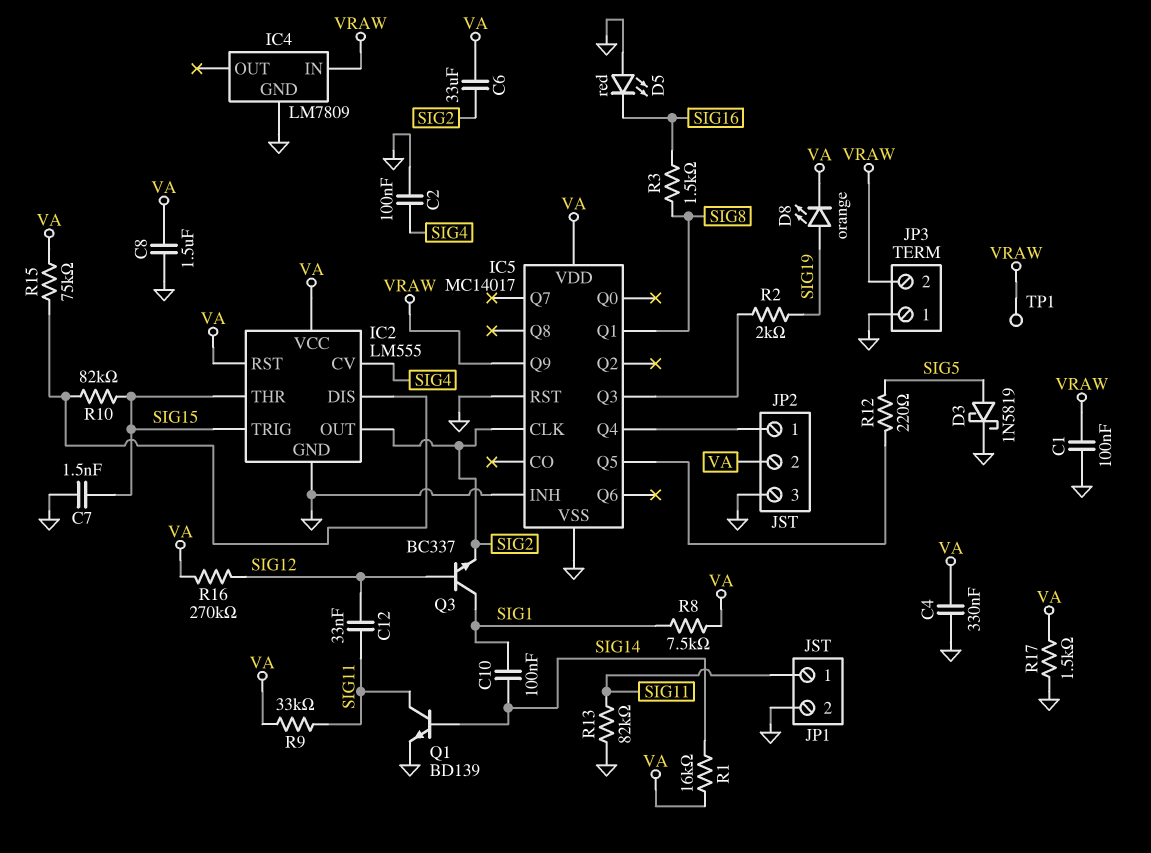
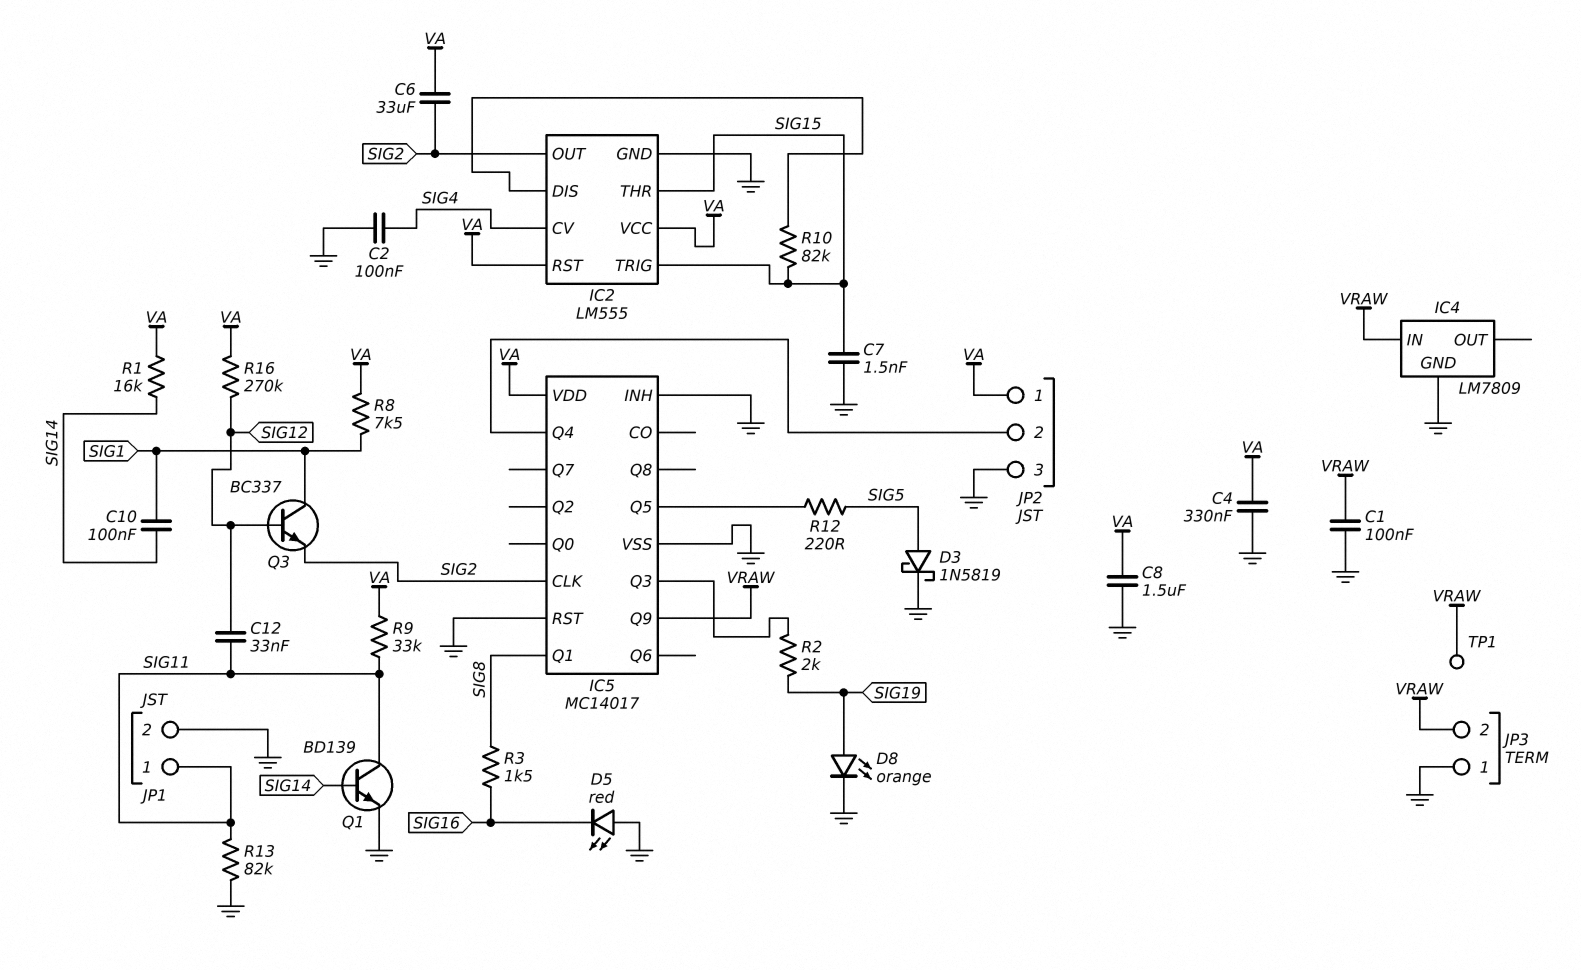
D8: LED orange (A SIG19, K VA) -> LED orange (A SIG19, K GND)
JP2 pin 1: IC5/Q4 -> VA
JP2 pin 2: VA -> IC5/Q4
R15: 75k (IC2/DIS, VA) -> none
R17: 1.5k (GND, VA) -> none

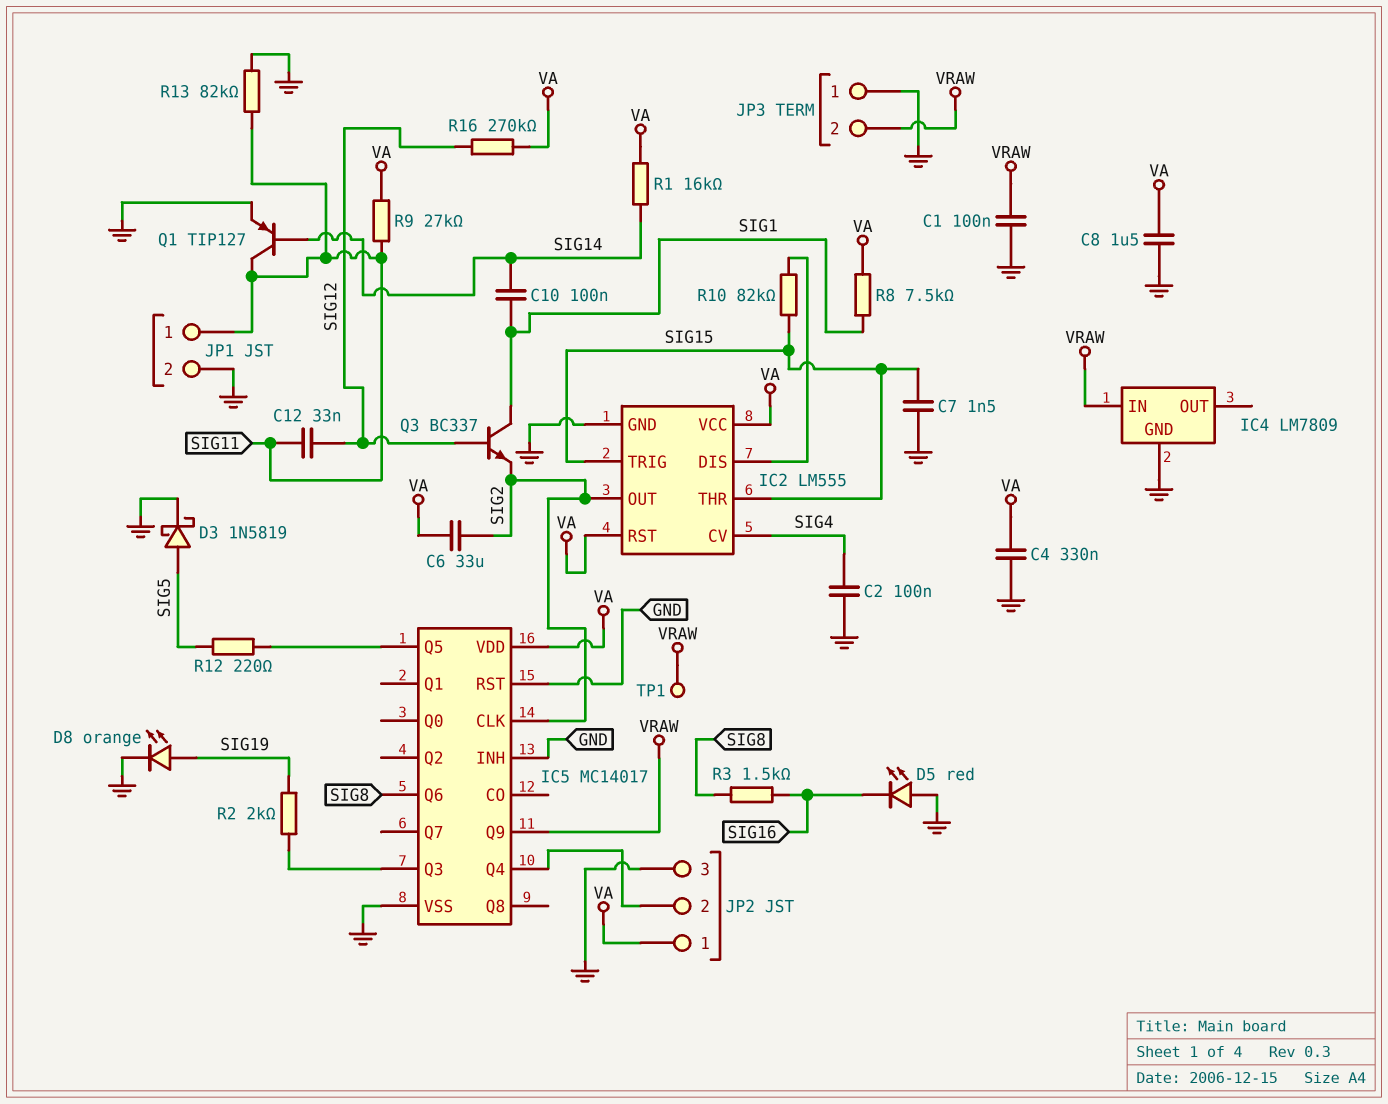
IC5 pin Q1: SIG8 -> none
IC5 pin Q6: none -> SIG8
Q1: NPN BD139 (B SIG14, C SIG11, E GND) -> PNP TIP127 (B SIG14, C SIG11, E GND)
R9: 33k (SIG11, VA) -> 27k (SIG11, VA)

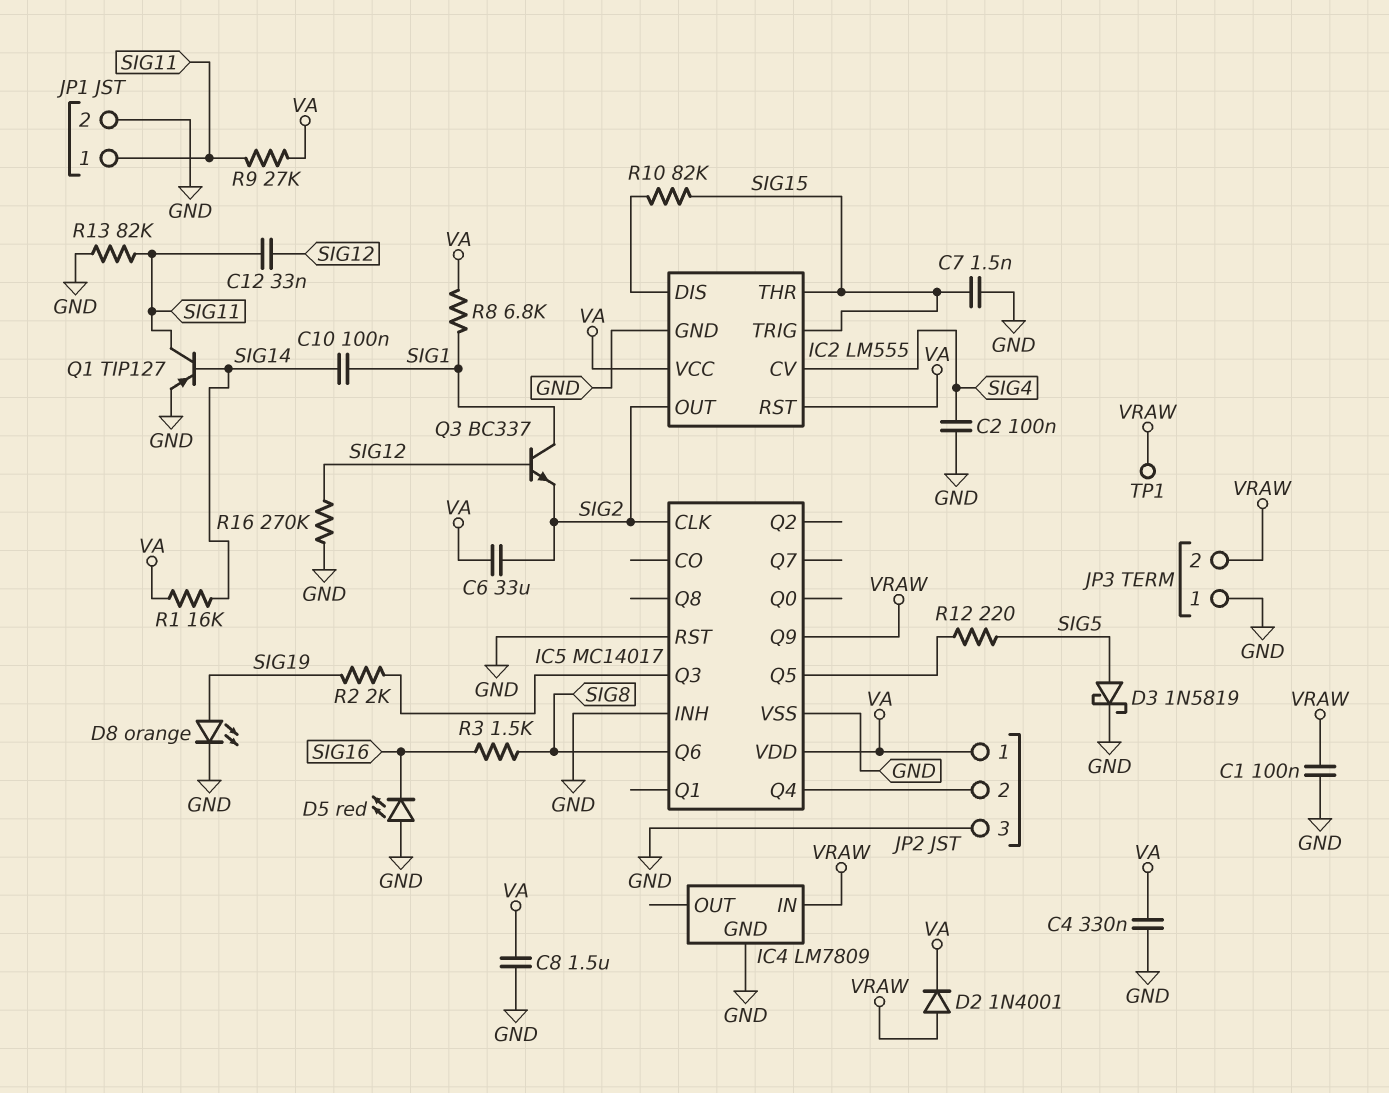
D2: none -> diode 1N4001 (A VRAW, K VA)
R8: 7.5k (SIG1, VA) -> 6.8k (SIG1, VA)
R16: 270k (SIG12, VA) -> 270k (GND, SIG12)

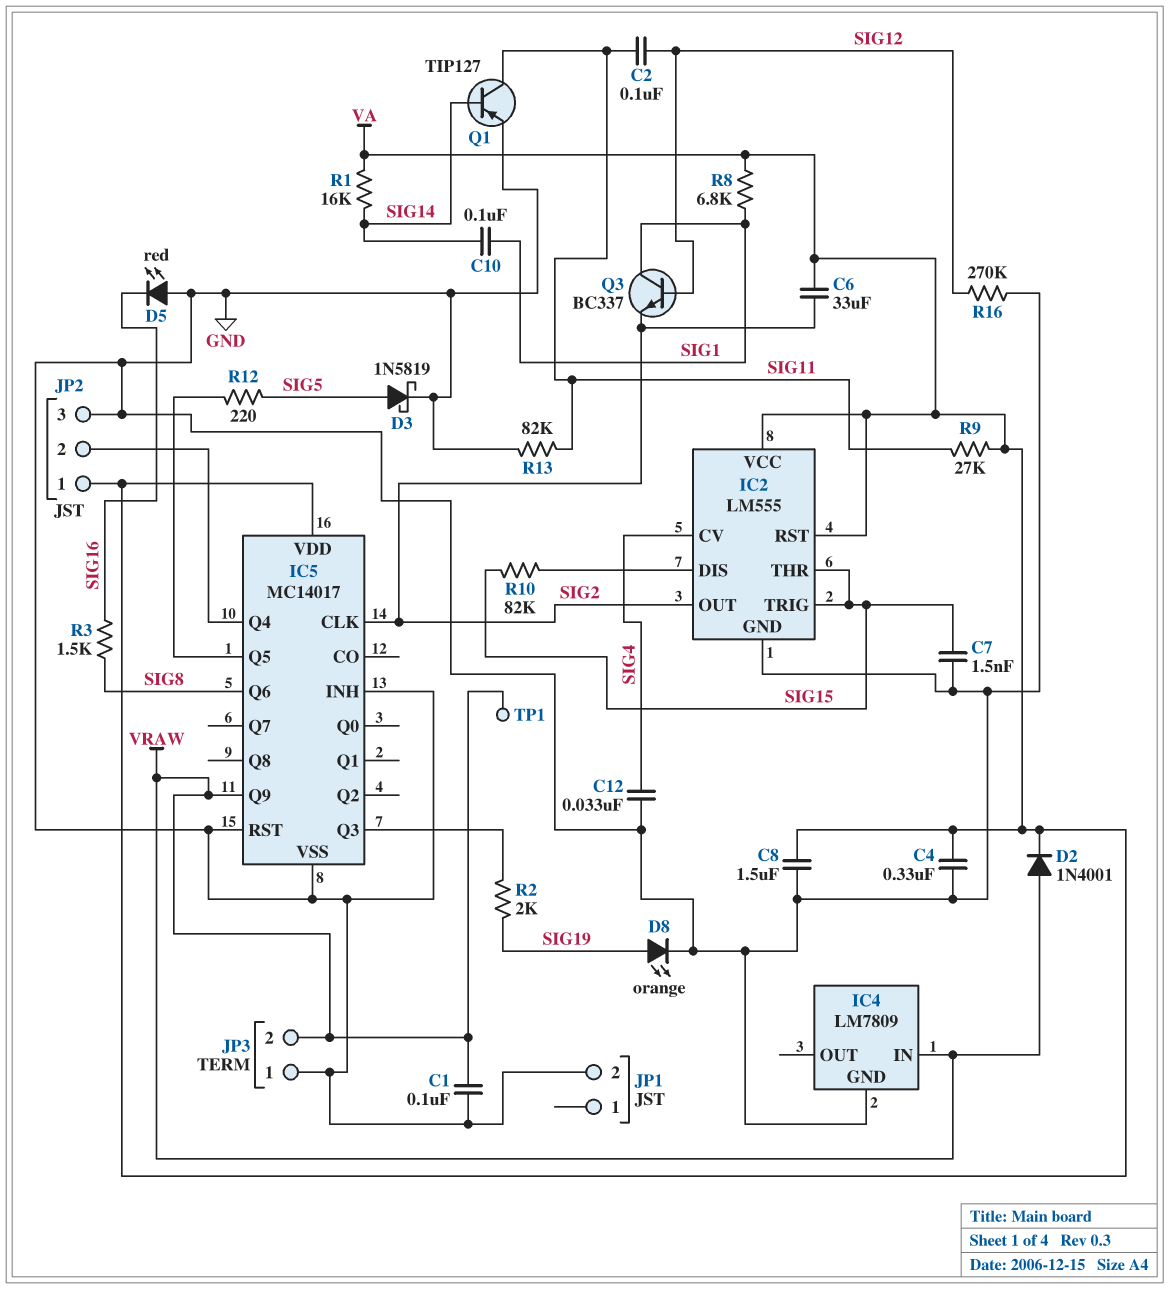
C2: 100nF (GND, SIG4) -> 100nF (SIG11, SIG12)
C12: 33nF (SIG11, SIG12) -> 33nF (GND, SIG4)
JP1 pin 1: SIG11 -> none

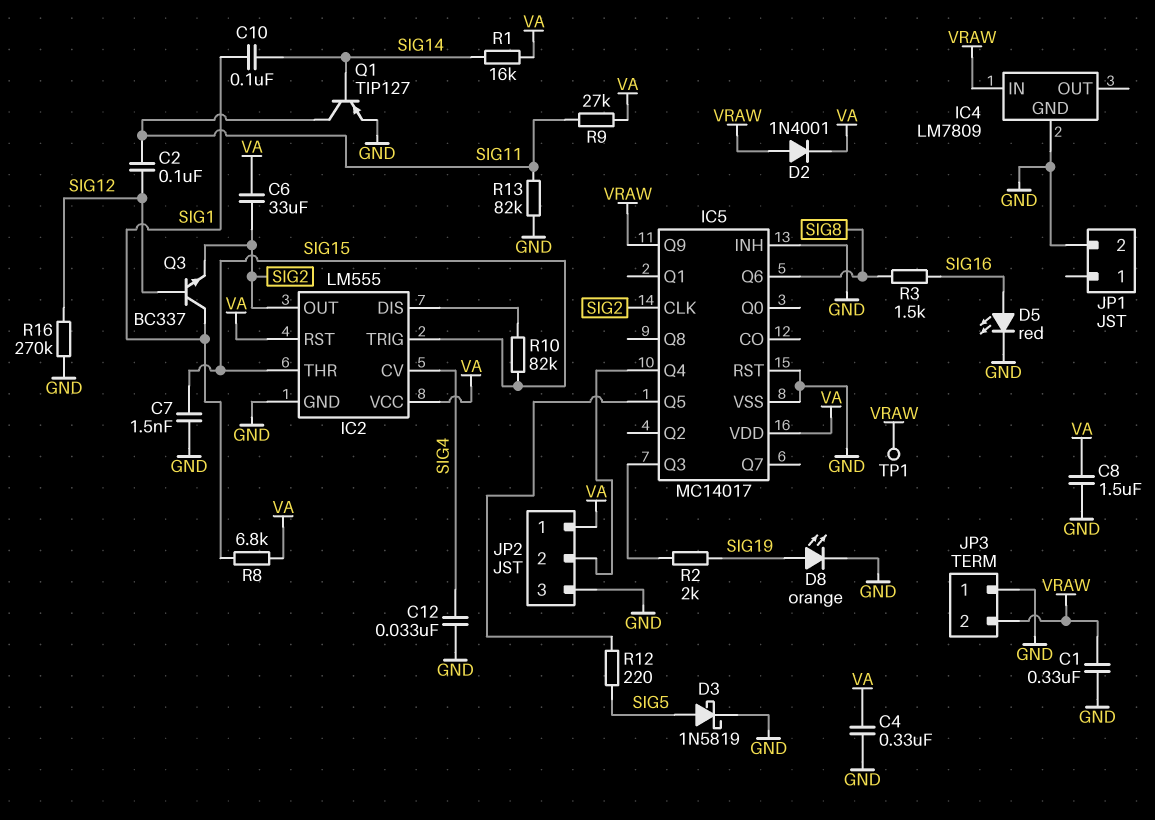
C1: 100nF (GND, VRAW) -> 330nF (GND, VRAW)
D5: LED red (A GND, K SIG16) -> LED red (A SIG16, K GND)

